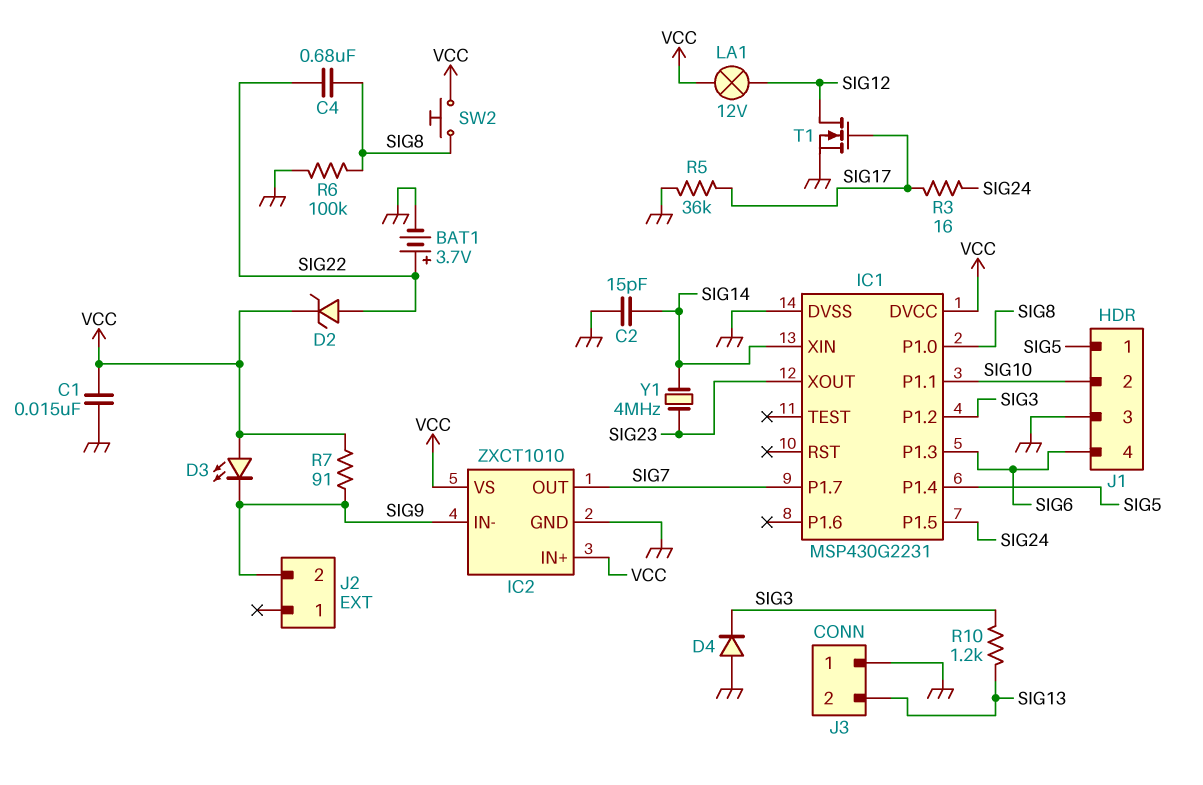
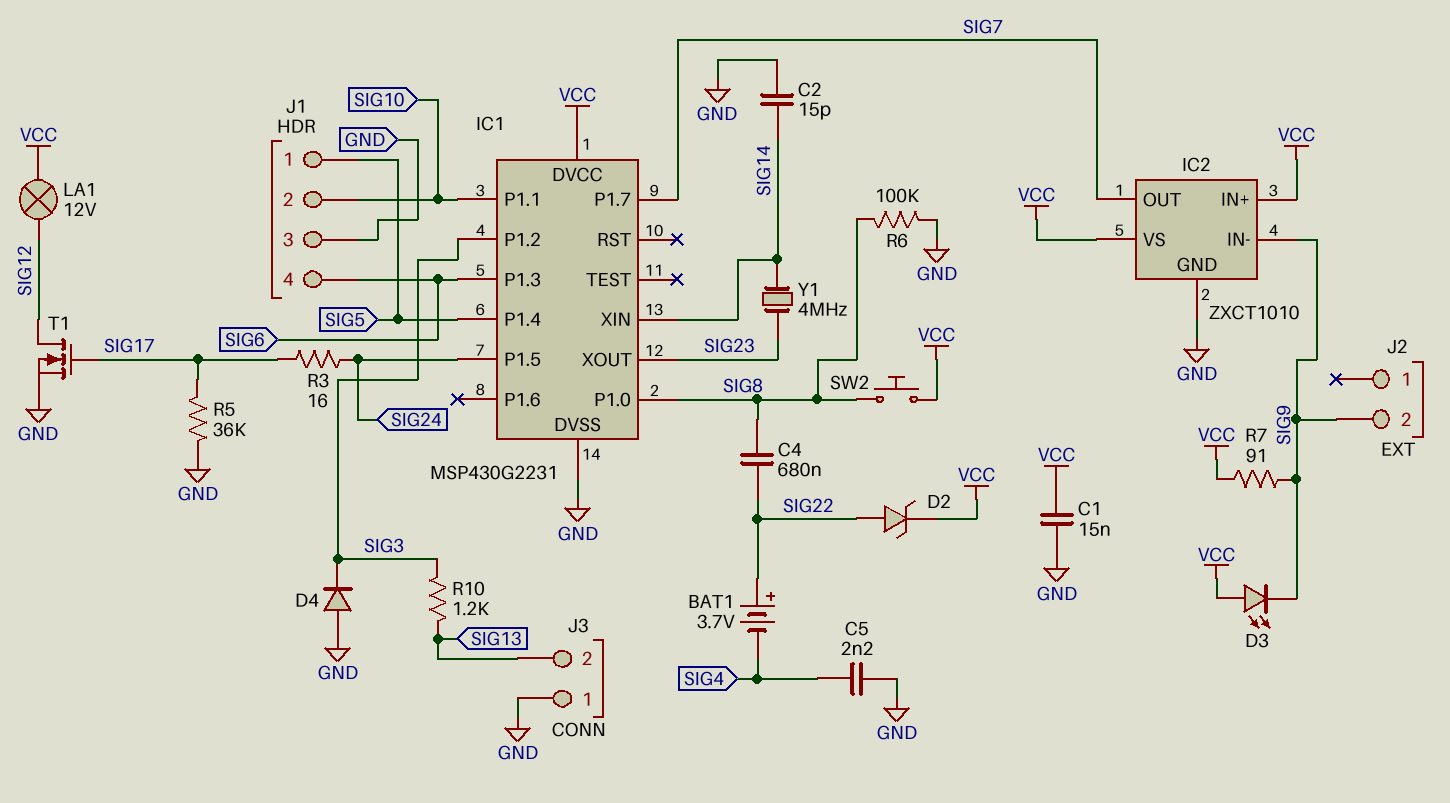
BAT1: 3.7V (plus SIG22, minus GND) -> 3.7V (plus SIG22, minus SIG4)
C5: none -> 2.2nF (GND, SIG4)

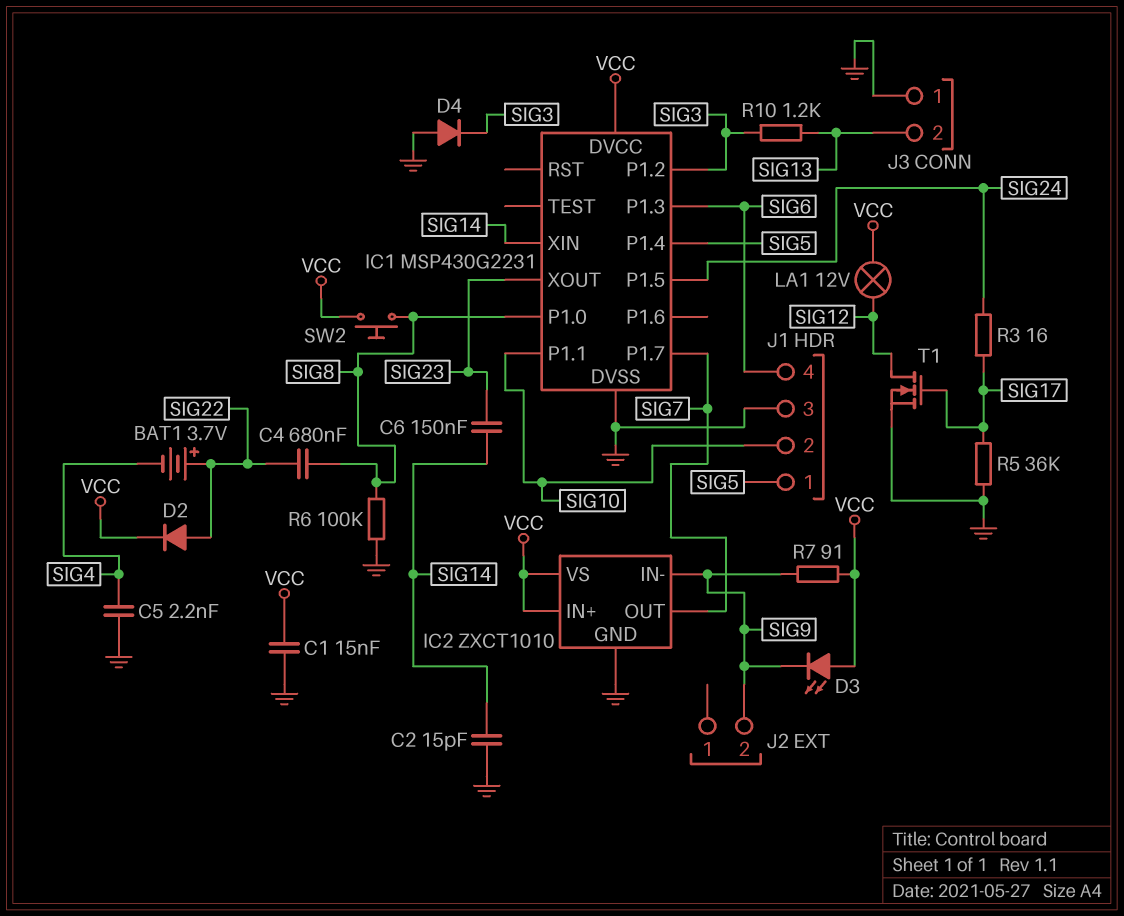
C6: none -> 150nF (SIG14, SIG23)
D2: zener (A SIG22, K VCC) -> diode (A SIG22, K VCC)
Y1: 4MHz (SIG14, SIG23) -> none

